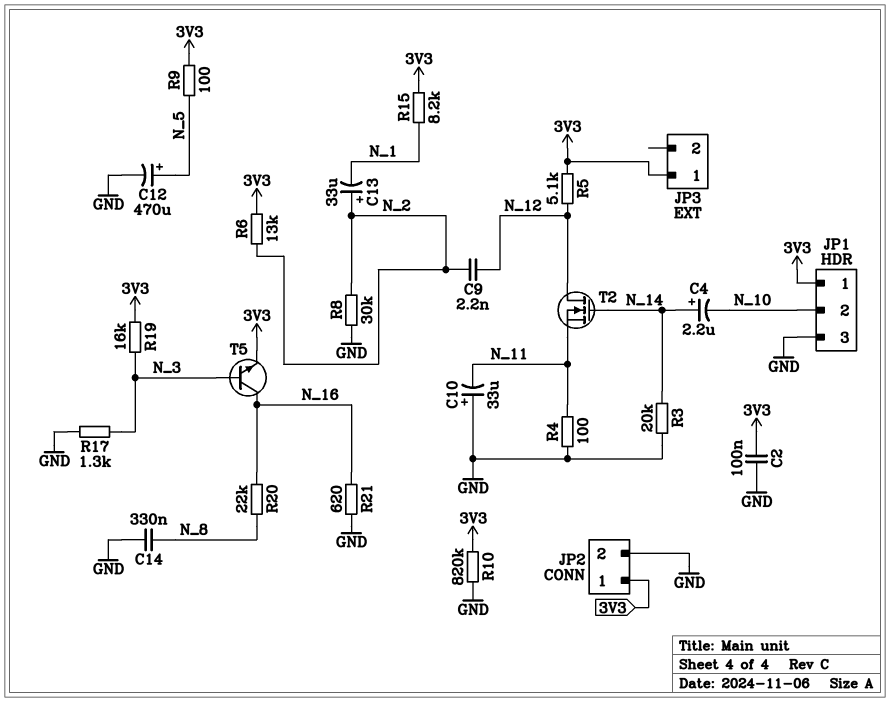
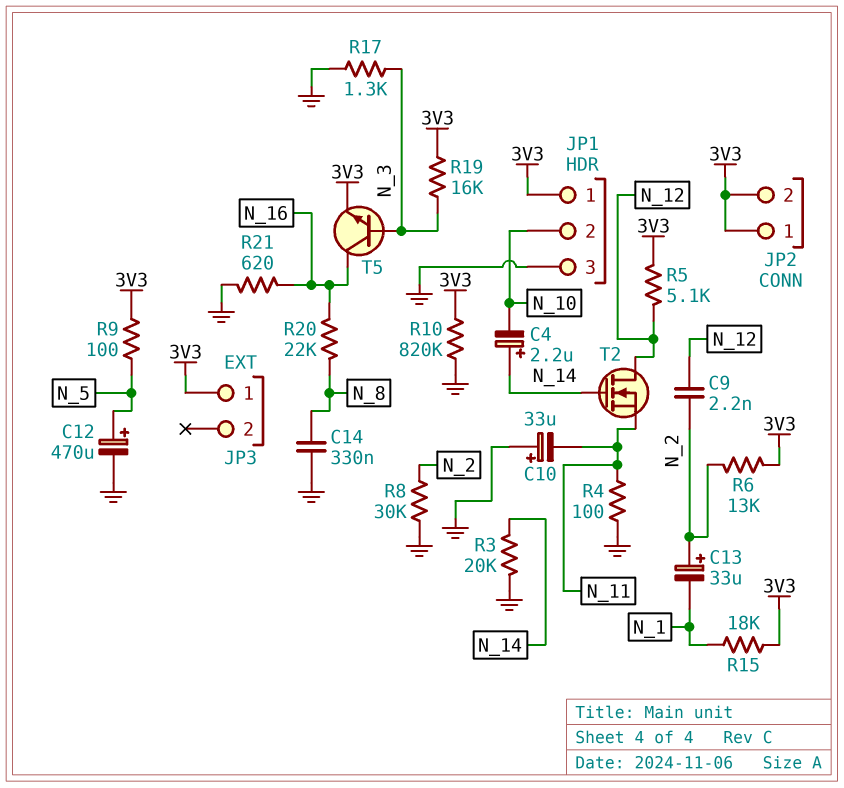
C2: 100nF (3V3, GND) -> none
JP2 pin 2: GND -> 3V3
R15: 8.2k (3V3, N_1) -> 18k (3V3, N_1)

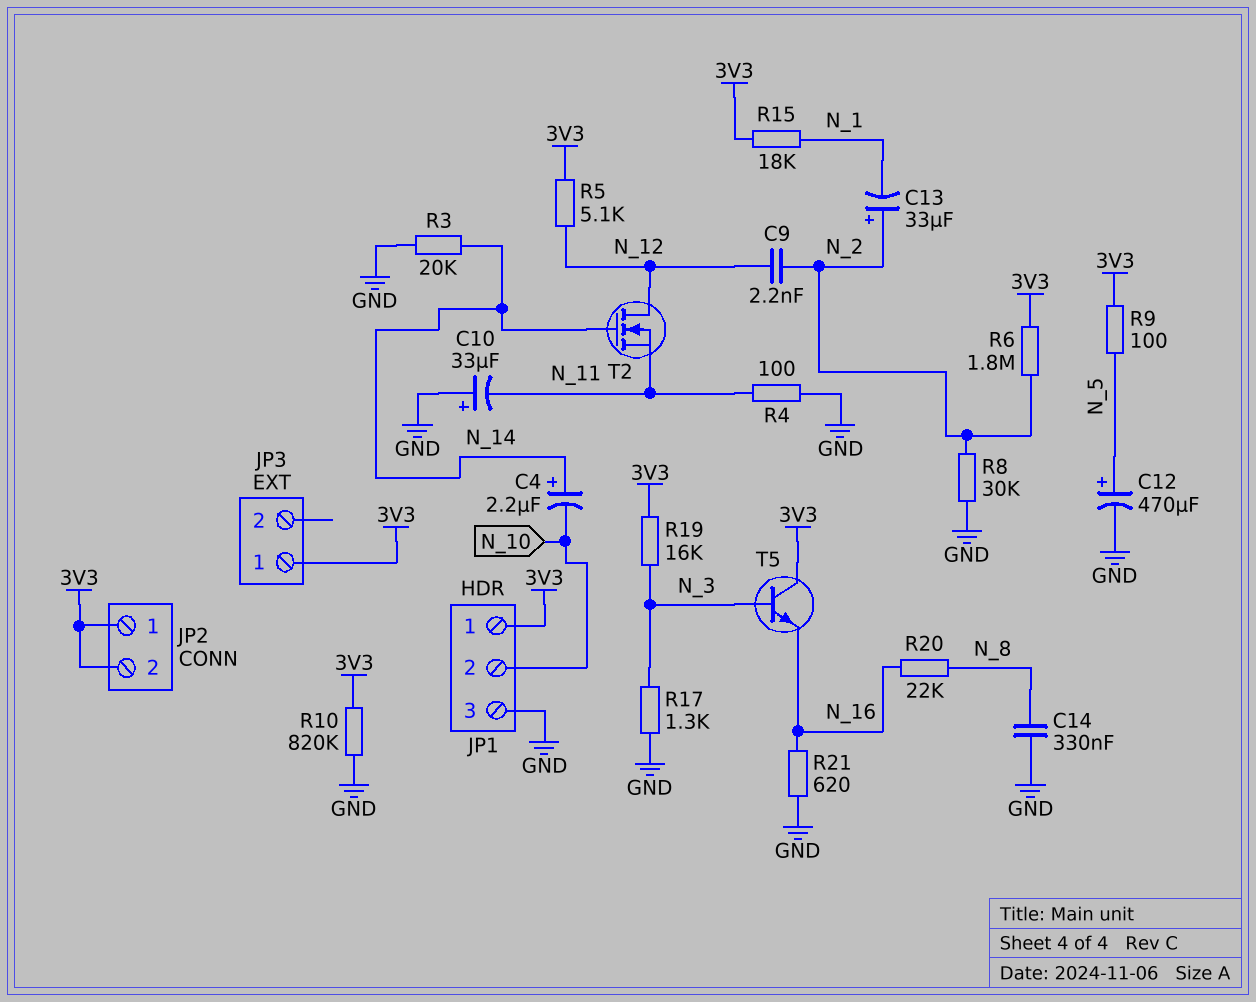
R6: 13k (3V3, N_2) -> 1.8M (3V3, N_2)
T5: NPN (B N_3, C N_16, E 3V3) -> NPN (B N_3, C 3V3, E N_16)

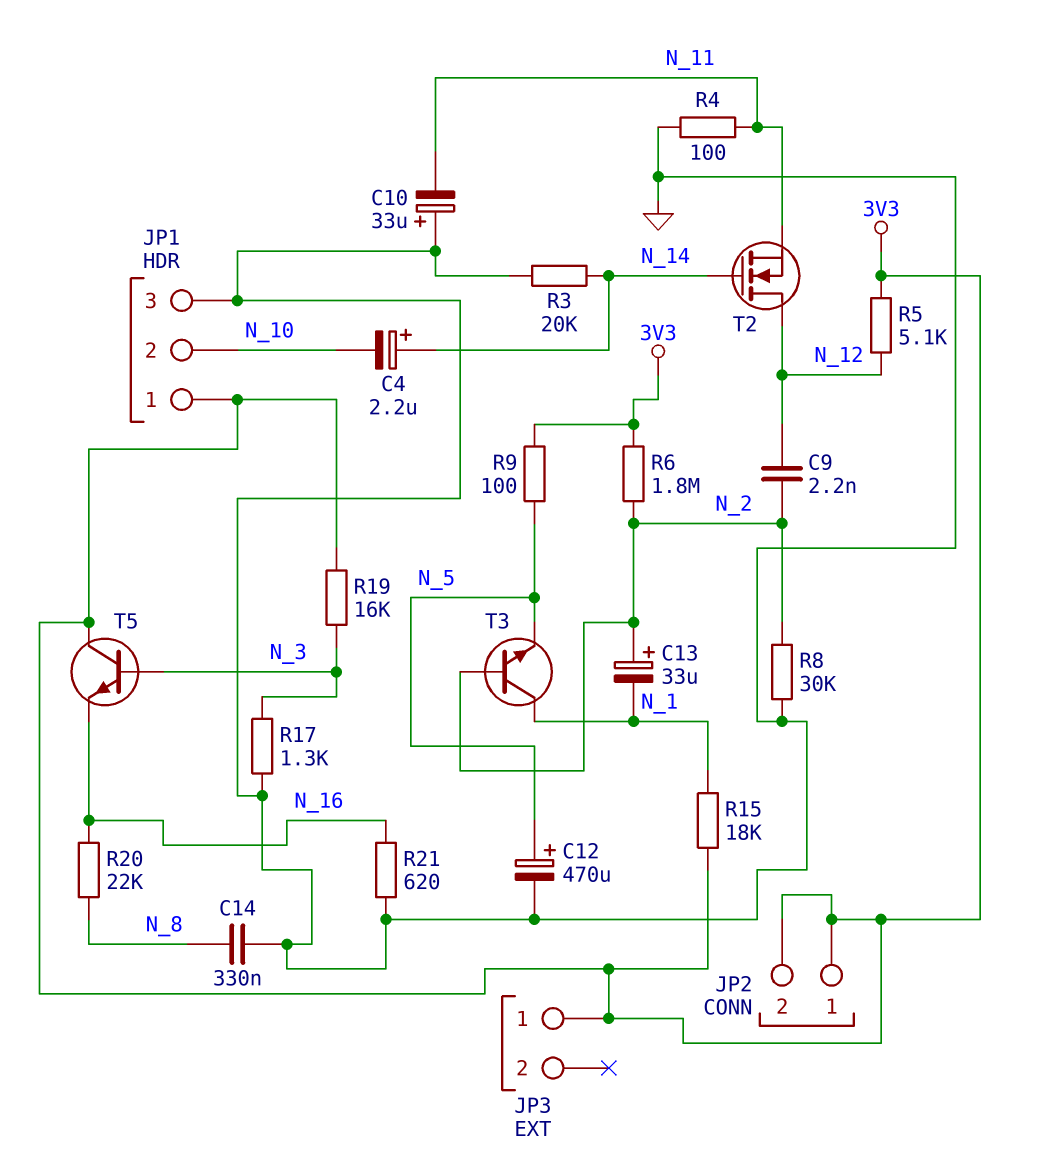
R10: 820k (3V3, GND) -> none
T3: none -> NPN (B N_2, C N_1, E N_5)

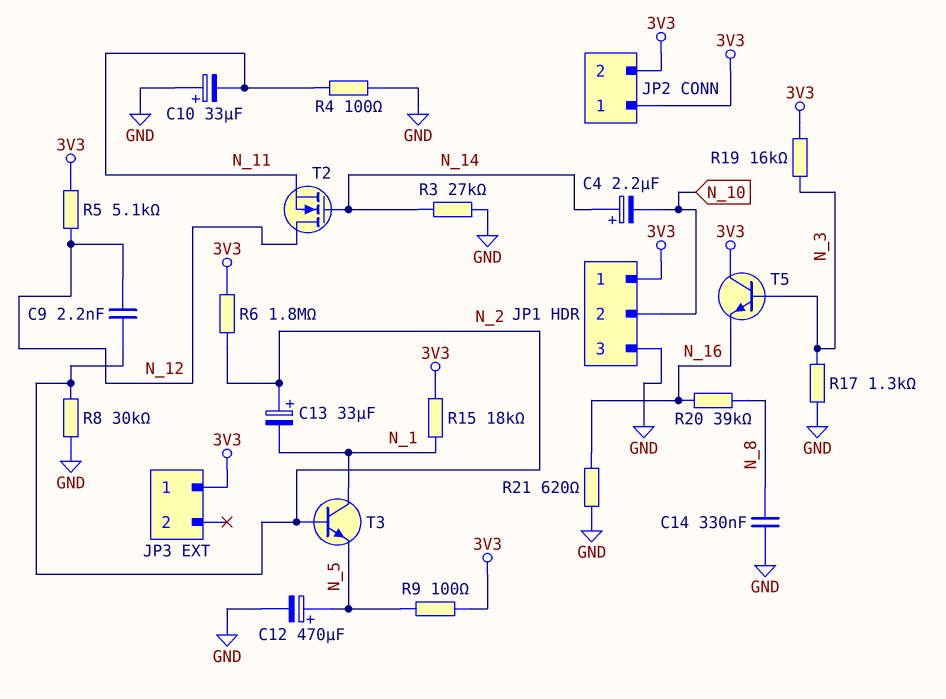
R3: 20k (GND, N_14) -> 27k (GND, N_14)
R20: 22k (N_8, N_16) -> 39k (N_8, N_16)

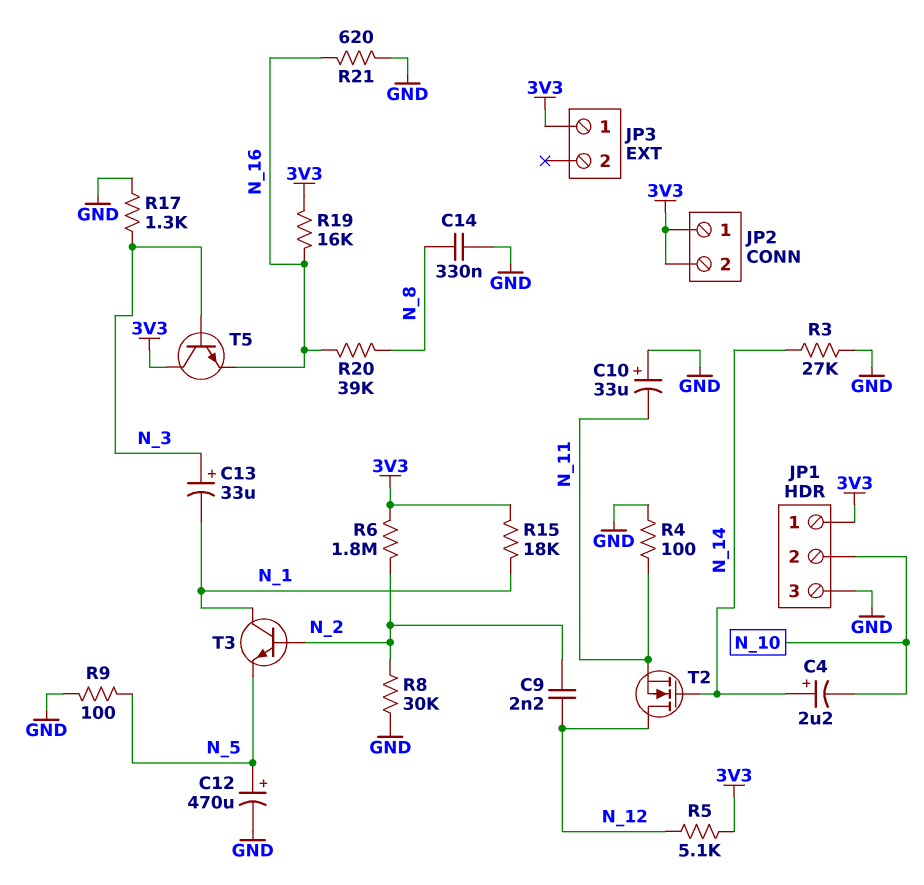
C13: 33uF (plus N_2, minus N_1) -> 33uF (plus N_3, minus N_1)
R9: 100 (3V3, N_5) -> 100 (GND, N_5)
R19: 16k (3V3, N_3) -> 16k (3V3, N_16)

